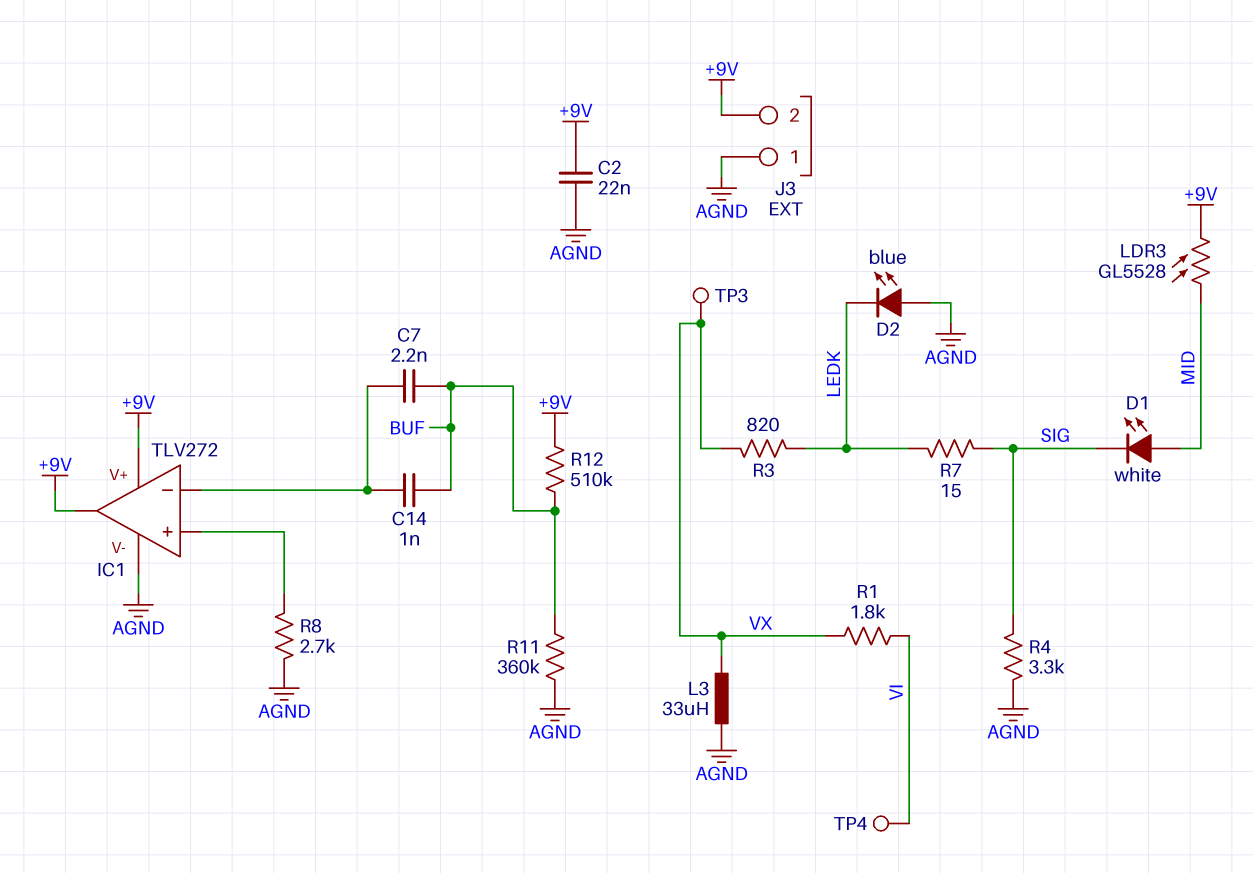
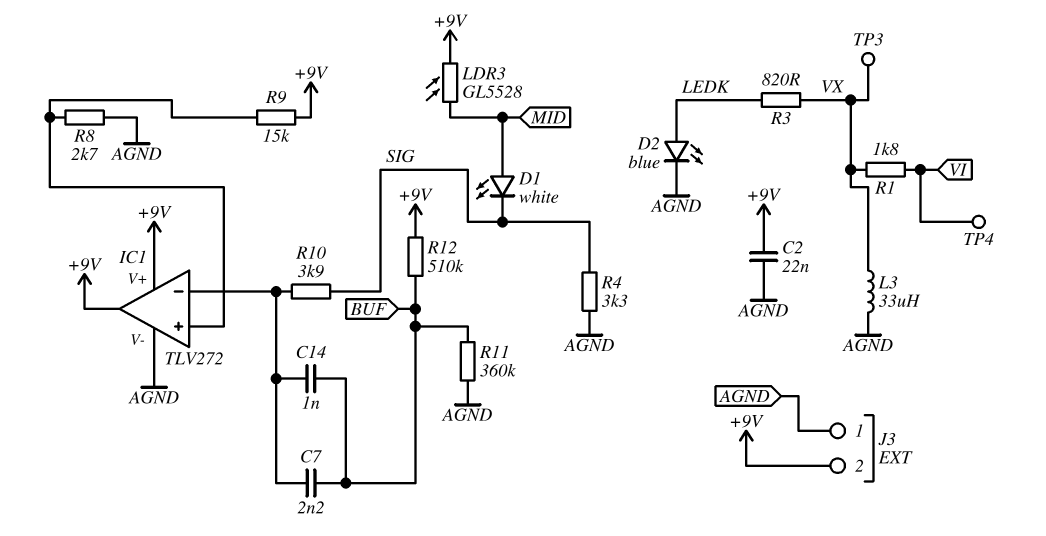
D2: LED blue (A AGND, K LEDK) -> LED blue (A LEDK, K AGND)
R7: 15 (LEDK, SIG) -> none
R9: none -> 15k (+9V, IC1/in+)
R10: none -> 3.9k (IC1/in-, SIG)

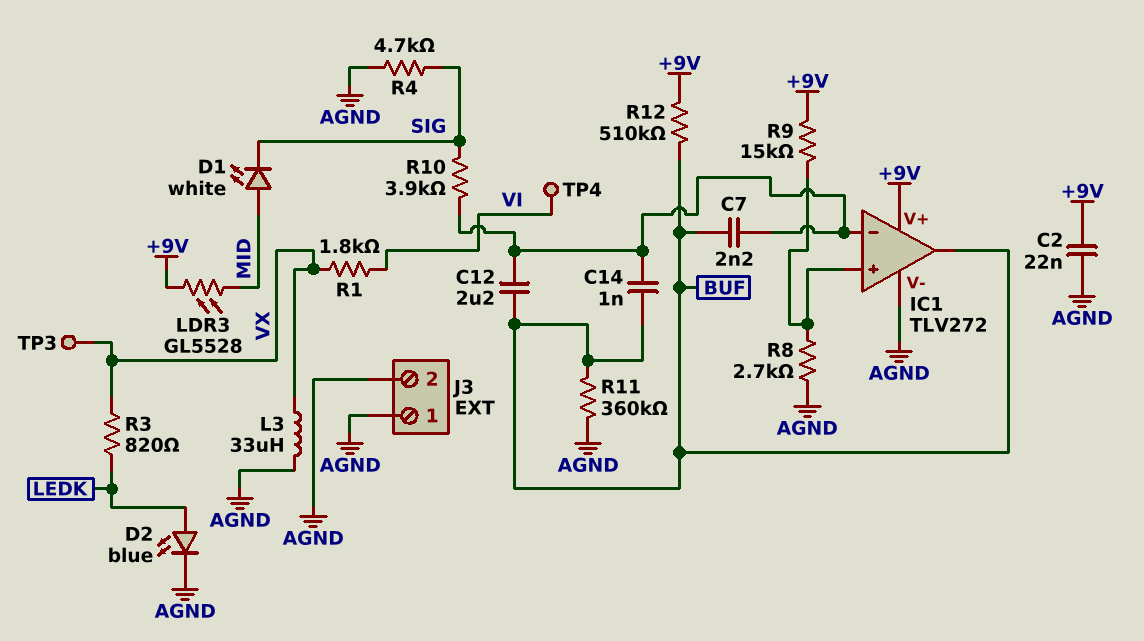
C12: none -> 2.2uF (BUF, IC1/in-)
IC1 pin out: +9V -> BUF
J3 pin 2: +9V -> AGND
R4: 3.3k (AGND, SIG) -> 4.7k (AGND, SIG)

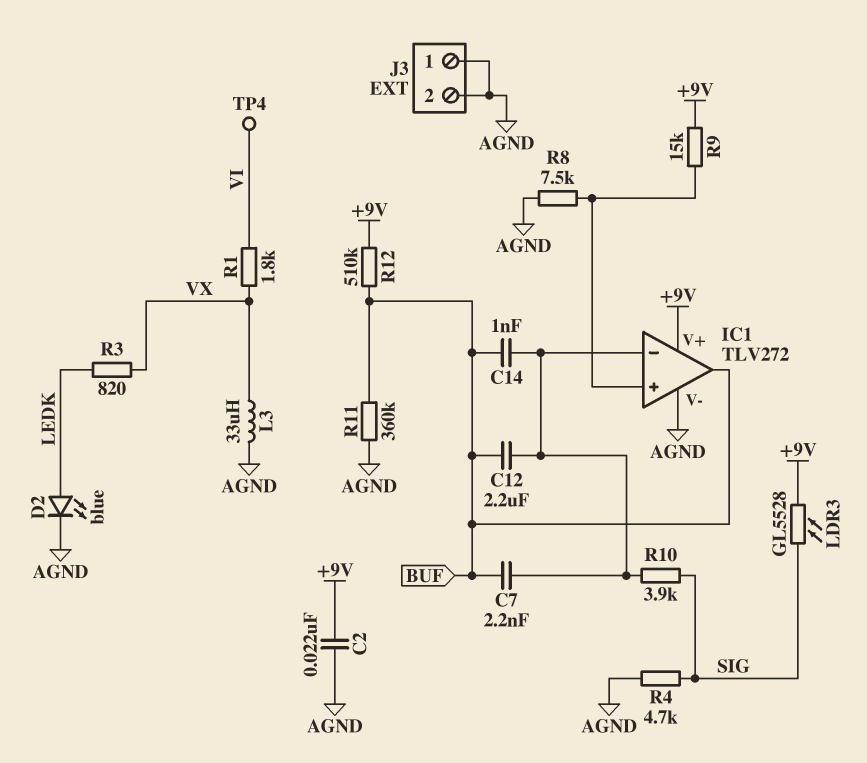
D1: LED white (A MID, K SIG) -> none
LDR3: GL5528 (+9V, MID) -> GL5528 (+9V, SIG)
R8: 2.7k (AGND, IC1/in+) -> 7.5k (AGND, IC1/in+)
TP3: test point (VX) -> none

